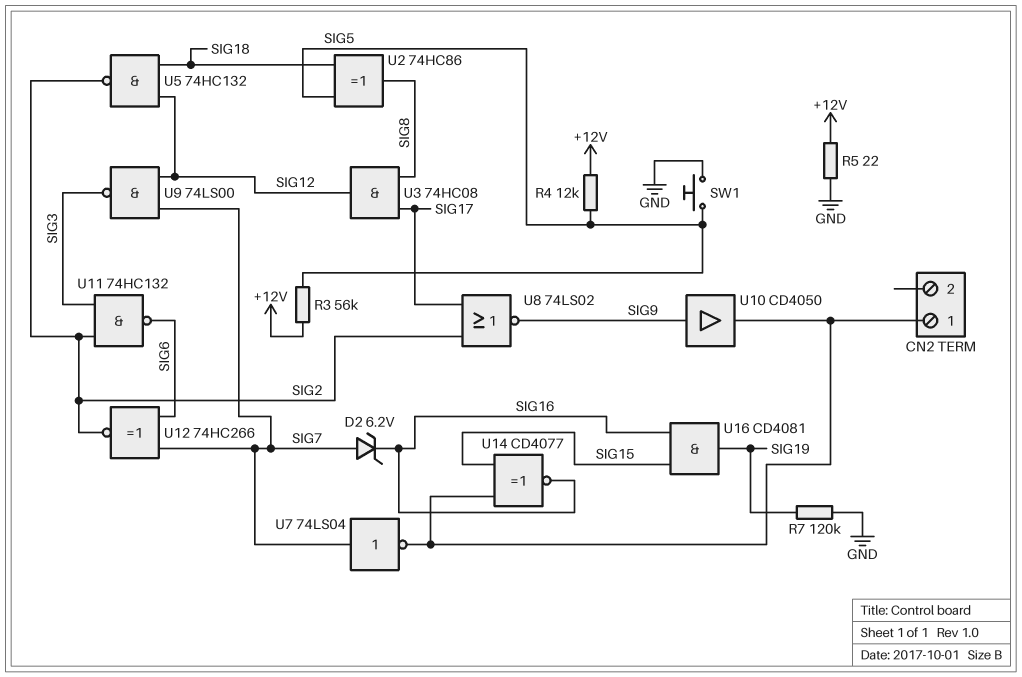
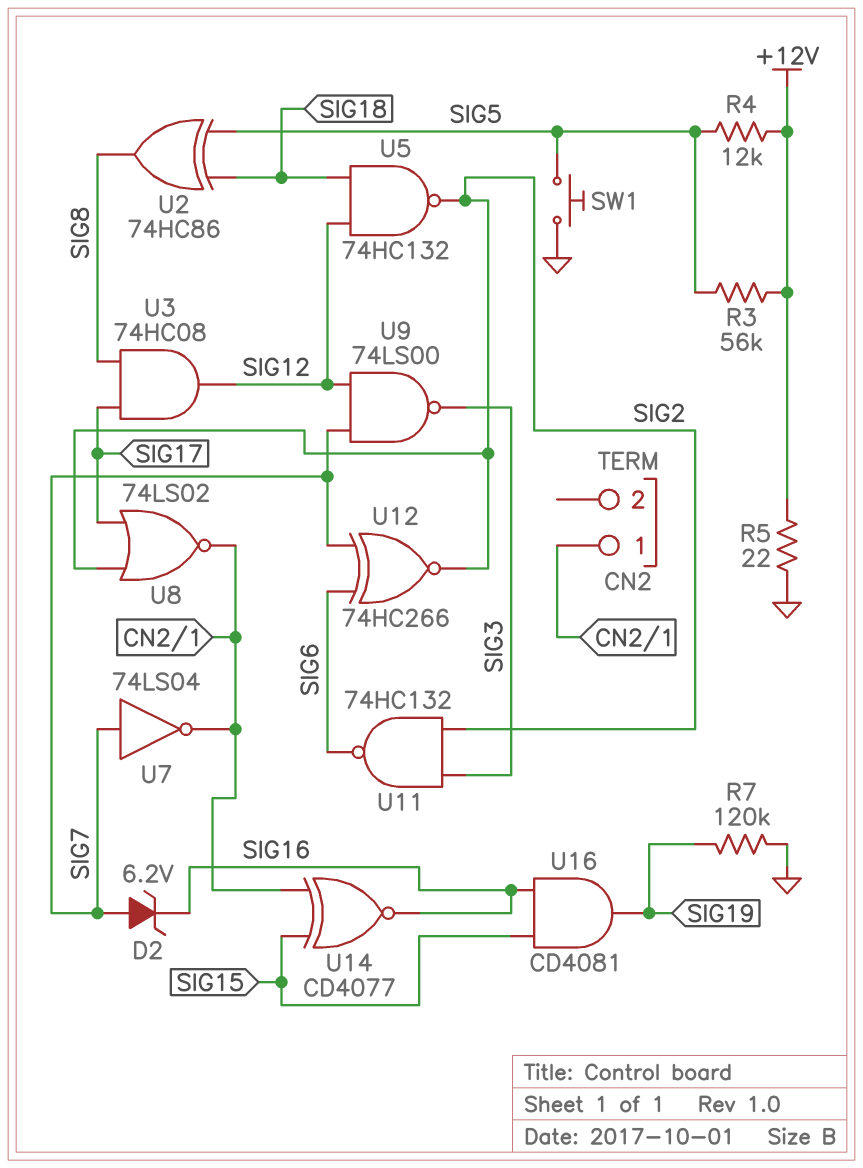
U8: NOR 74LS02 (in SIG2, in SIG17, out SIG9) -> NOR 74LS02 (in SIG2, in SIG17, out CN2/1)
U10: buffer CD4050 (in SIG9, out CN2/1) -> none

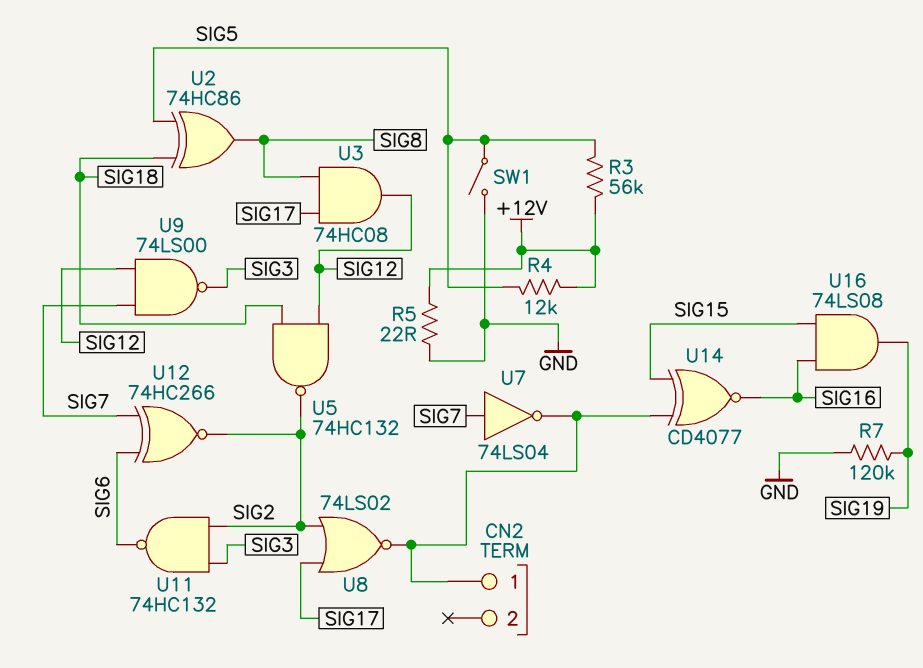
D2: zener 6.2V (A SIG7, K SIG16) -> none
SW1: button (GND, SIG5) -> switch (GND, SIG5)
U16: AND CD4081 (in SIG15, in SIG16, out SIG19) -> AND 74LS08 (in SIG15, in SIG16, out SIG19)

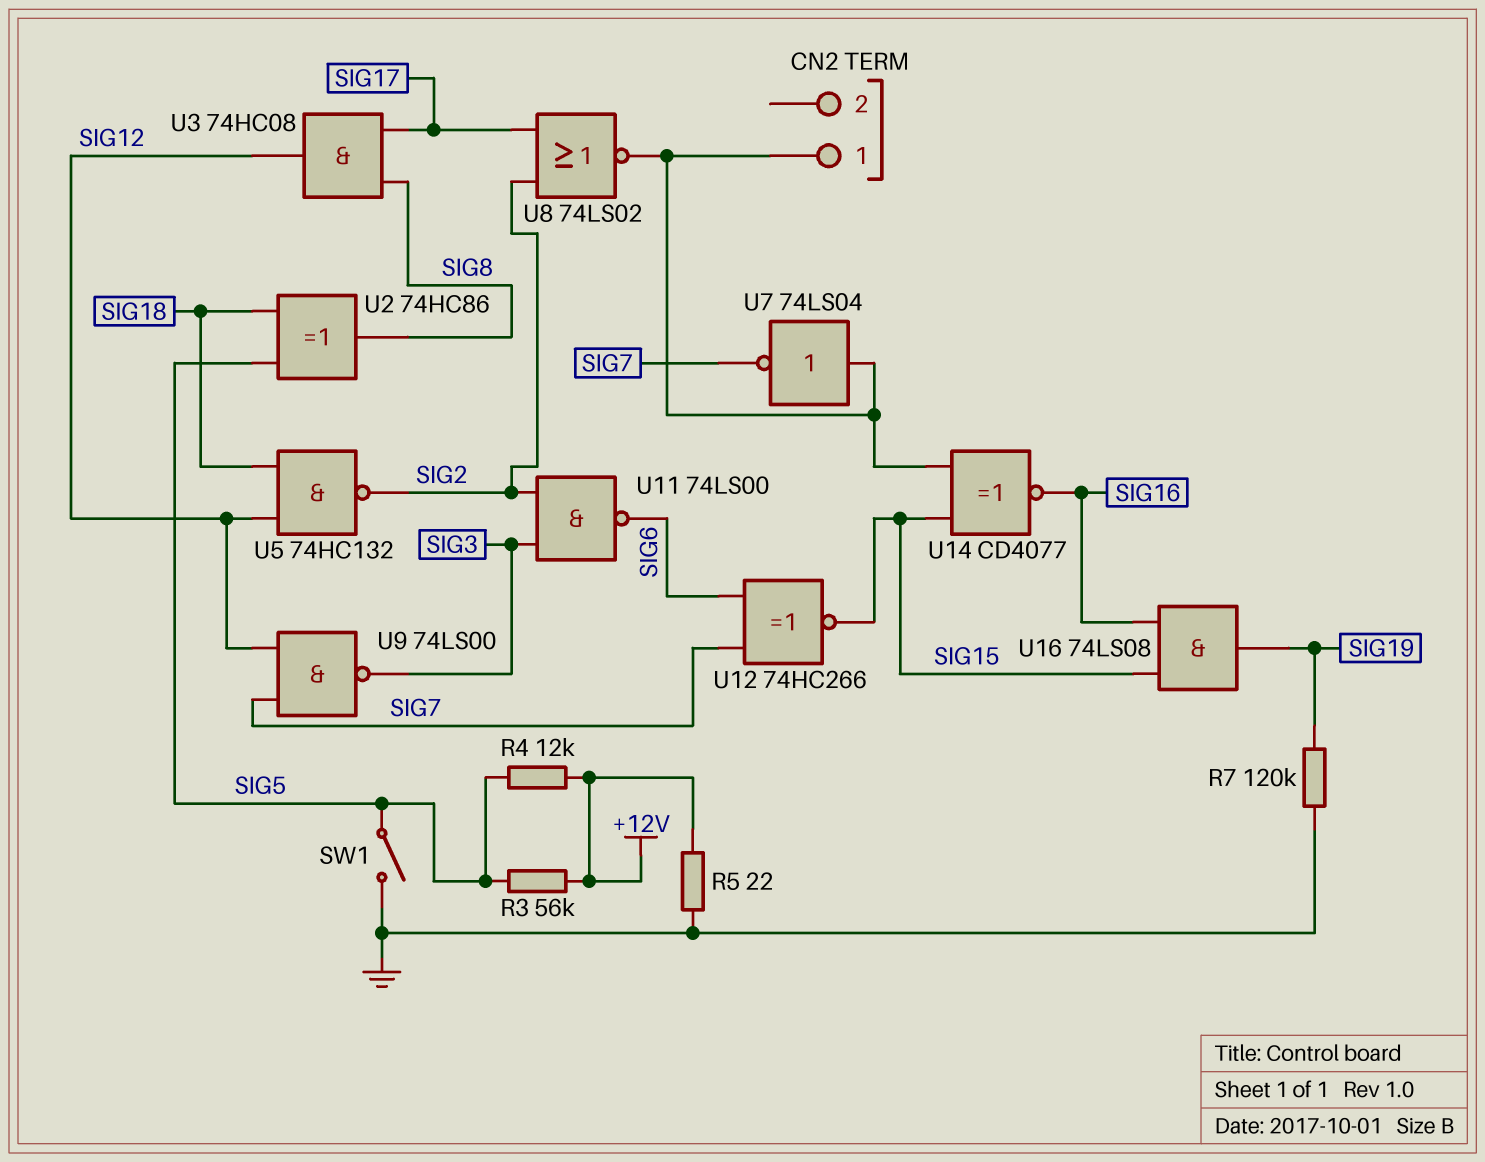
U7: NOT 74LS04 (in SIG7, out CN2/1) -> NOT 74LS04 (in CN2/1, out SIG7)
U11: NAND 74HC132 (in SIG2, in SIG3, out SIG6) -> NAND 74LS00 (in SIG2, in SIG3, out SIG6)
U12: XNOR 74HC266 (in SIG6, in SIG7, out SIG2) -> XNOR 74HC266 (in SIG6, in SIG7, out SIG15)

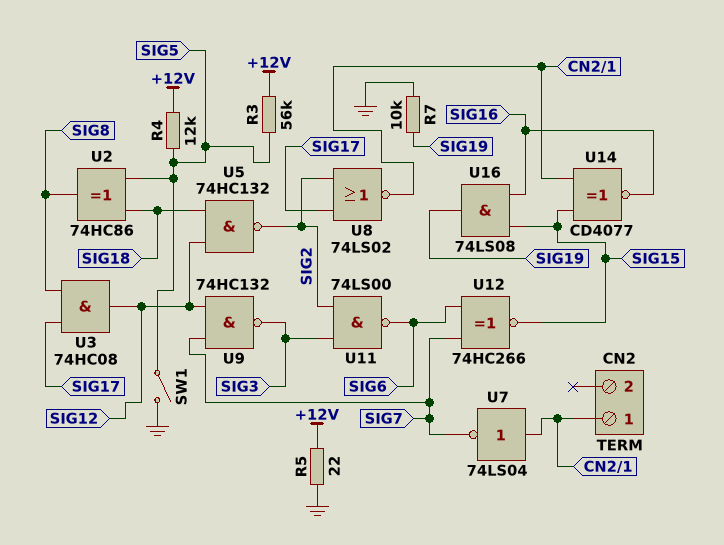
R7: 120k (GND, SIG19) -> 10k (GND, SIG19)
U9: NAND 74LS00 (in SIG7, in SIG12, out SIG3) -> NAND 74HC132 (in SIG7, in SIG12, out SIG3)

